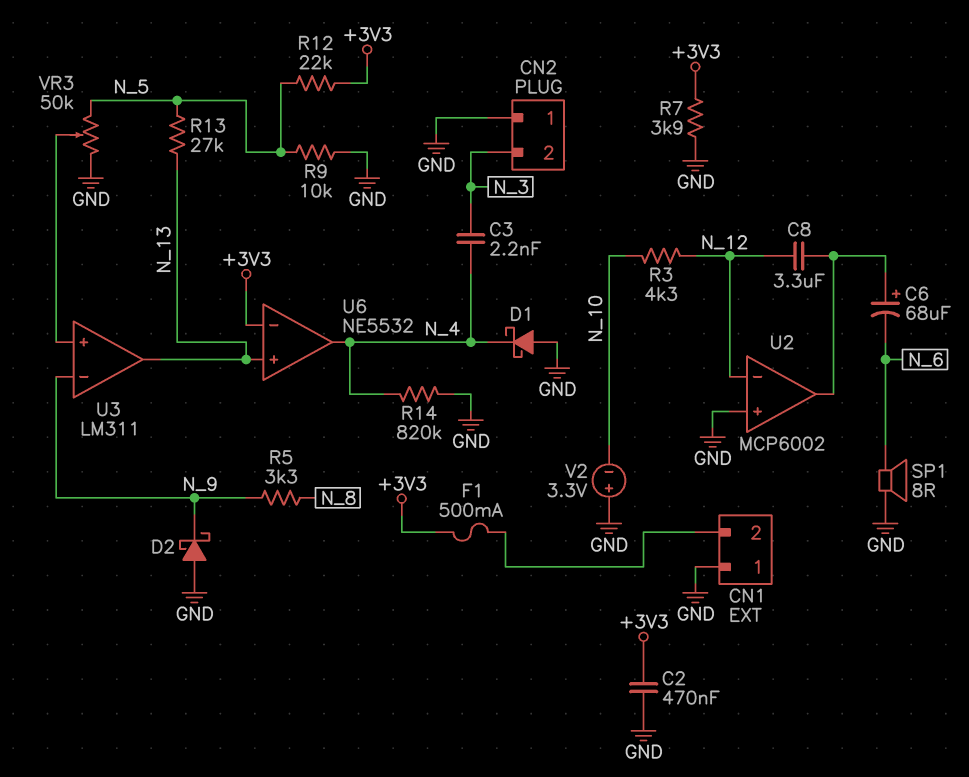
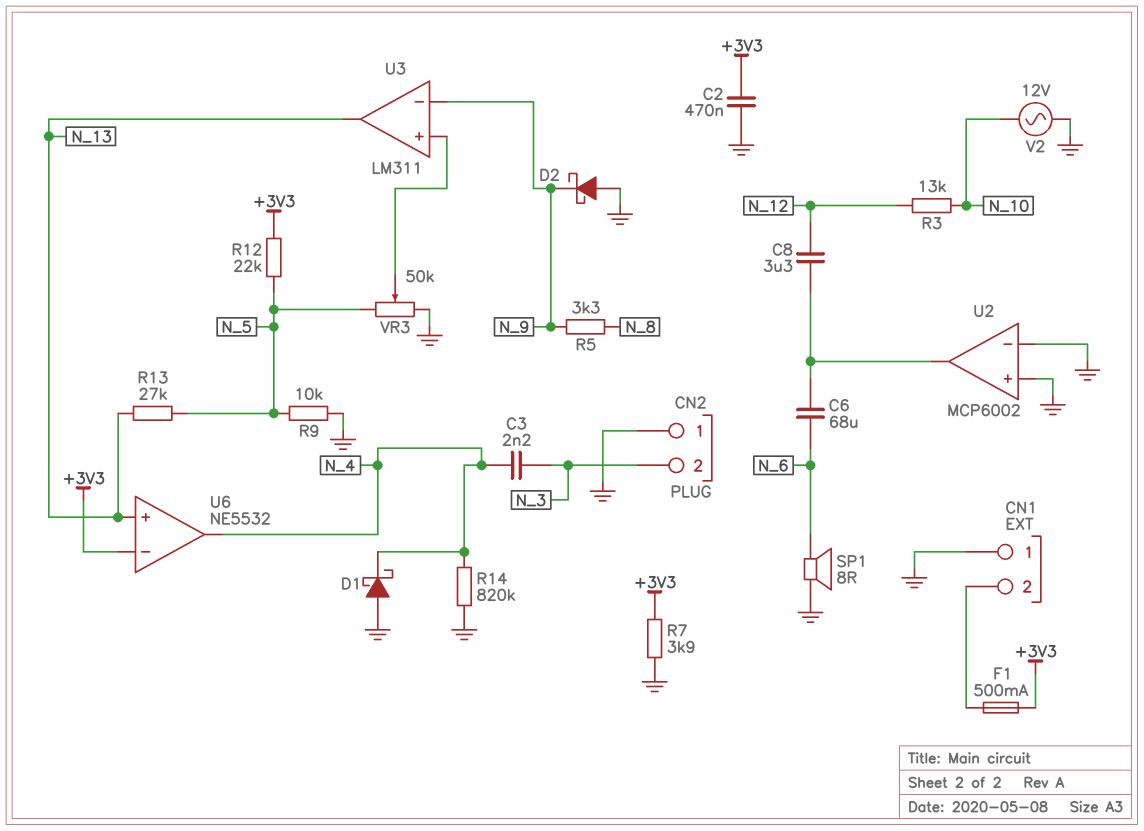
C6: 68uF (plus U2/out, minus N_6) -> 68uF (N_6, U2/out)
R3: 4.3k (N_10, N_12) -> 13k (N_10, N_12)
U2 pin in-: N_12 -> GND
V2: 3.3V (plus GND, minus N_10) -> AC 12V (GND, N_10)

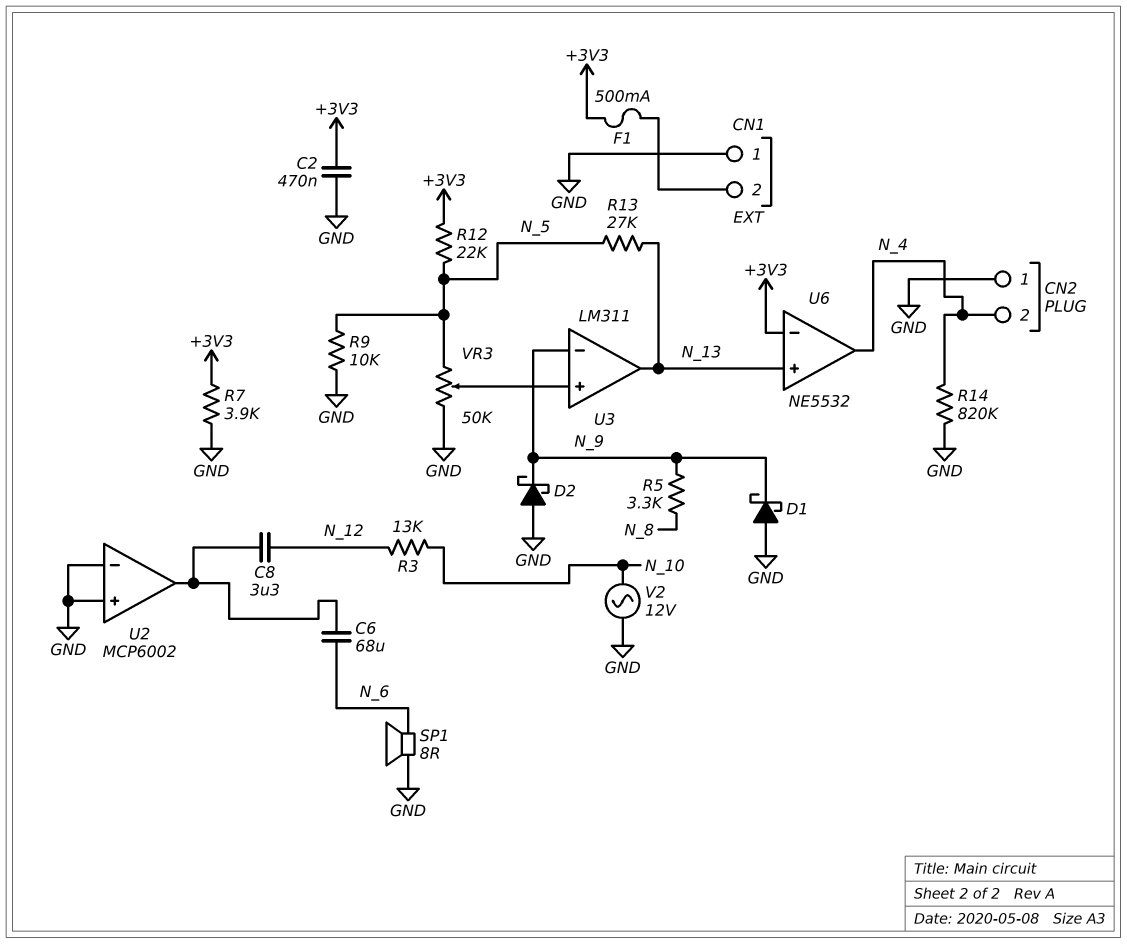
C3: 2.2nF (N_3, N_4) -> none
CN2 pin 2: N_3 -> N_4
D1: schottky (A GND, K N_4) -> schottky (A GND, K N_9)

